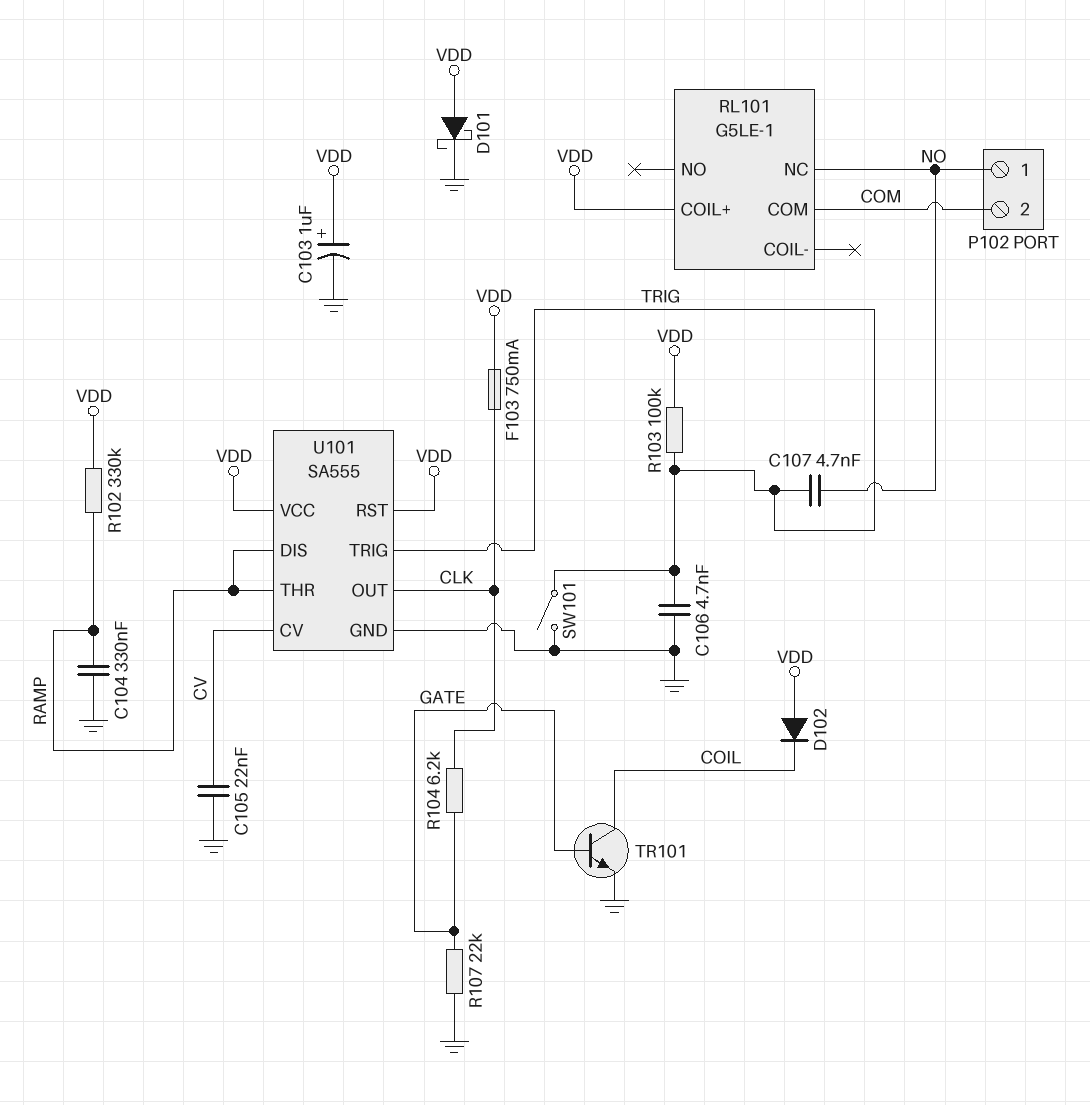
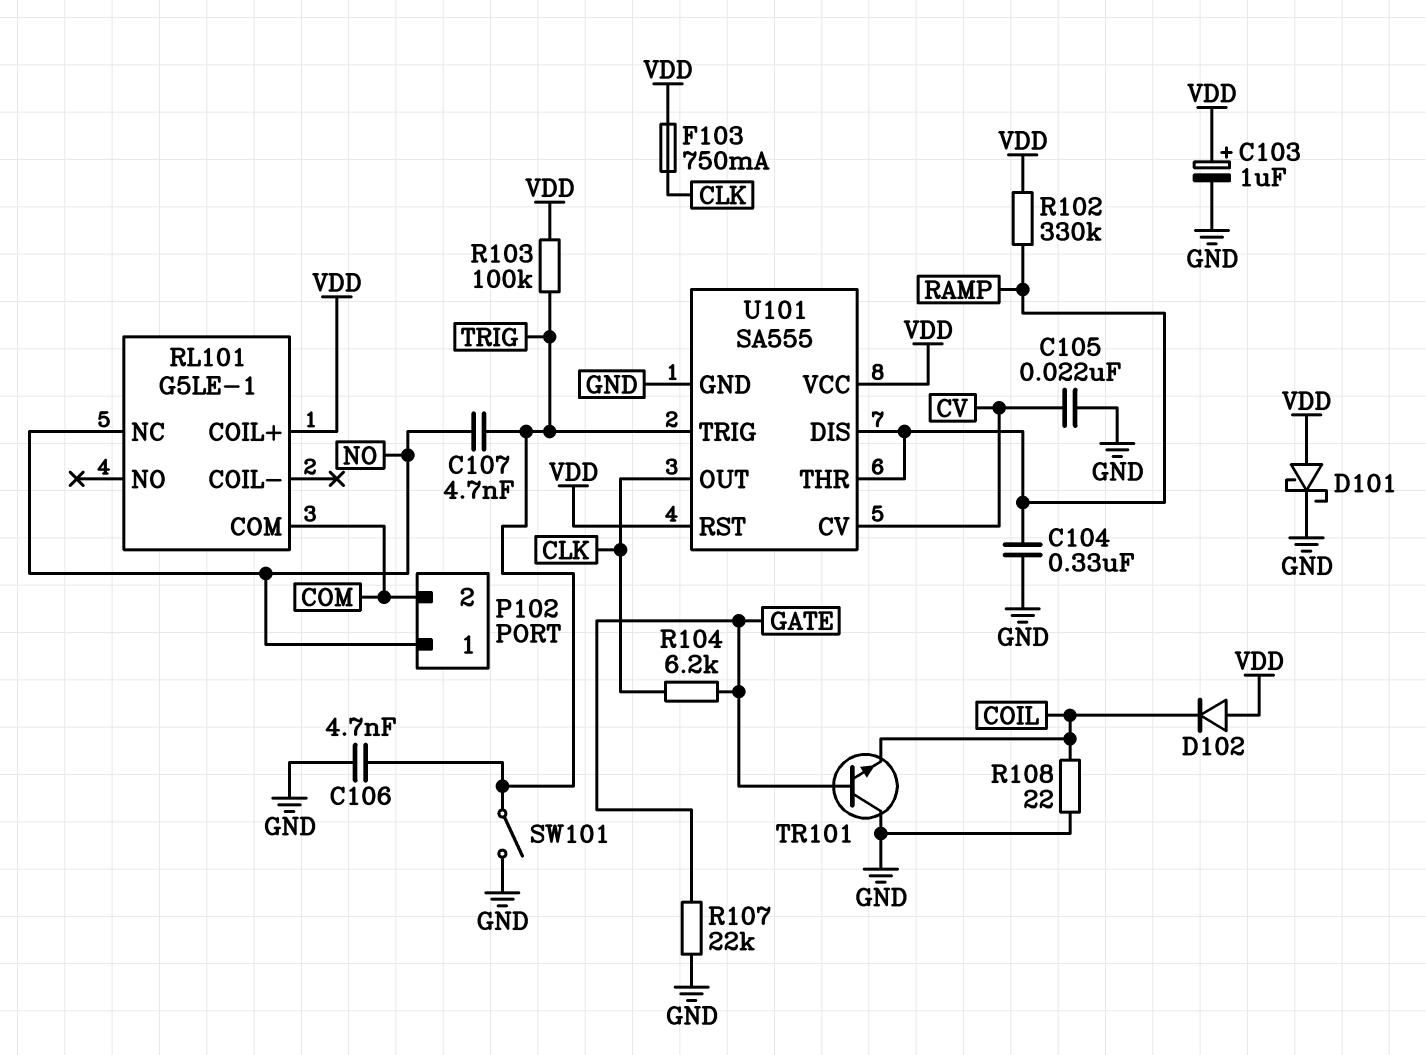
R108: none -> 22 (COIL, GND)
TR101: NPN (B GATE, C COIL, E GND) -> NPN (B GATE, C GND, E COIL)

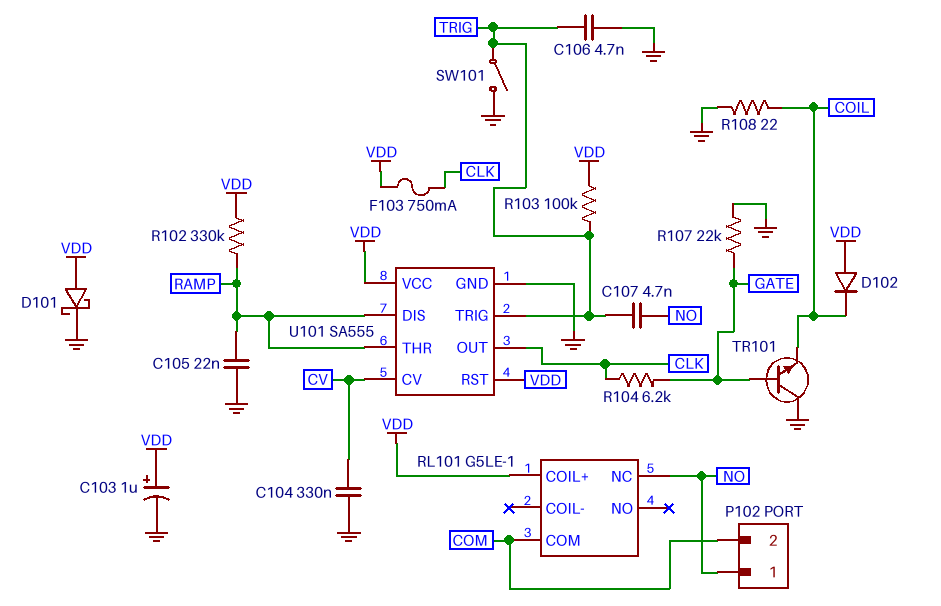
C104: 330nF (GND, RAMP) -> 330nF (CV, GND)
C105: 22nF (CV, GND) -> 22nF (GND, RAMP)

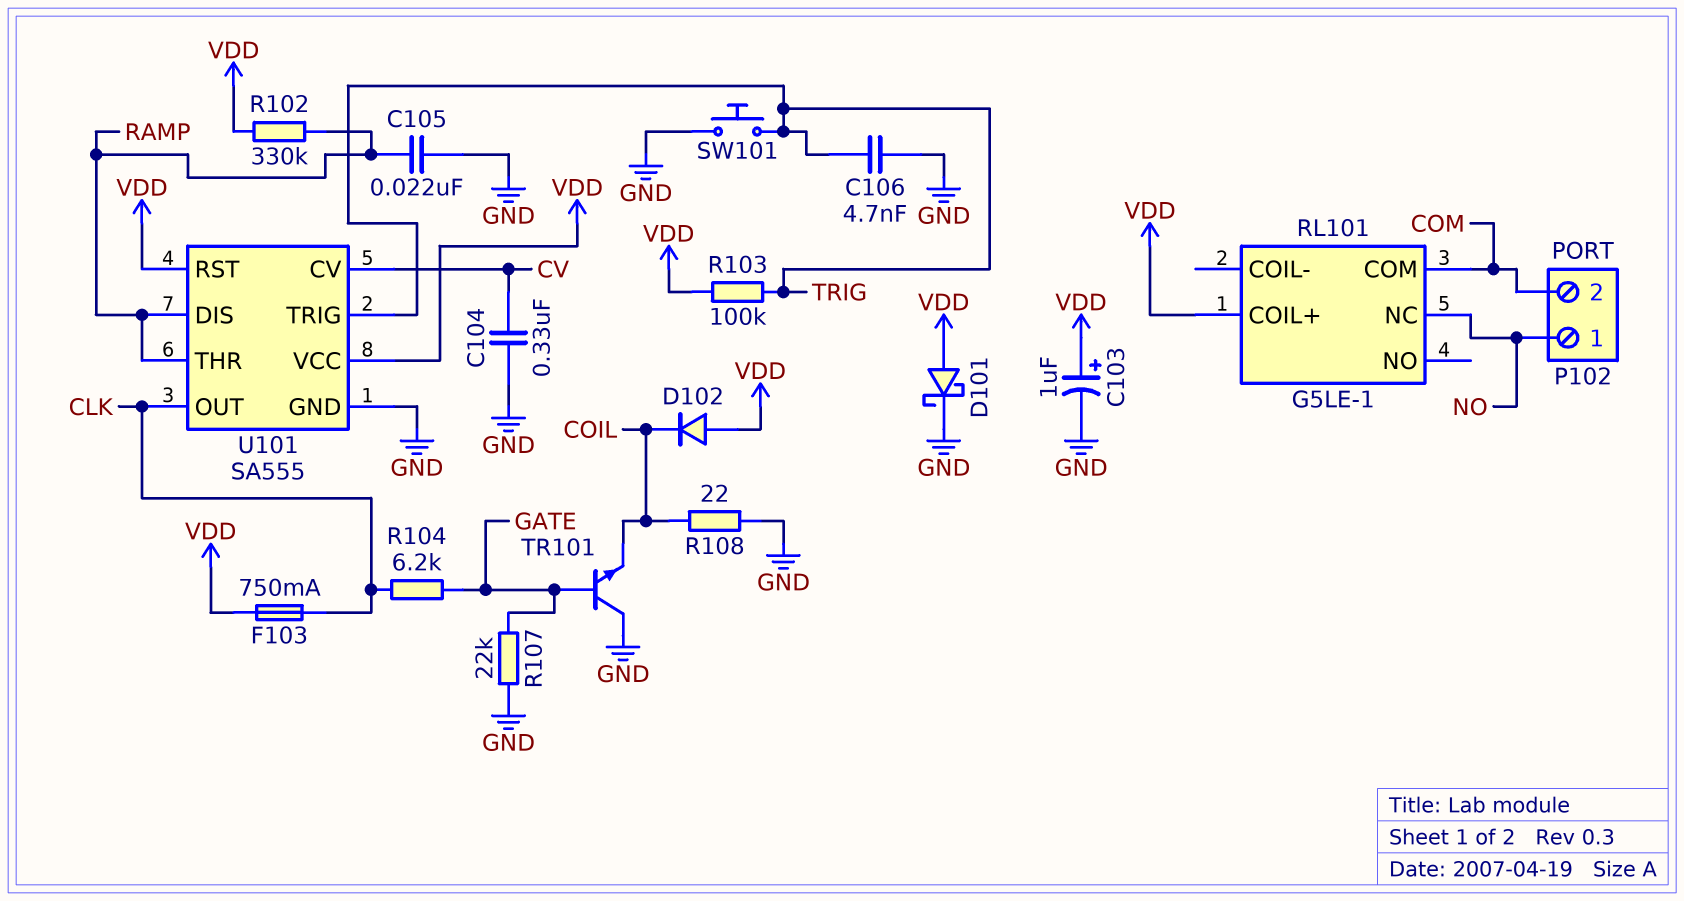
C107: 4.7nF (NO, TRIG) -> none
SW101: switch (GND, TRIG) -> button (GND, TRIG)

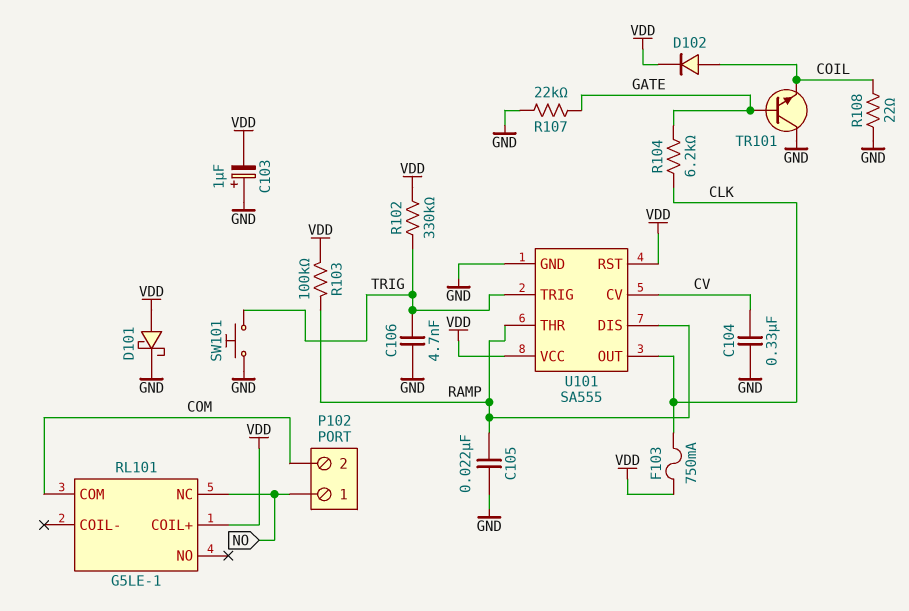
C103: 1uF (plus VDD, minus GND) -> 1uF (plus GND, minus VDD)
D102: diode (A VDD, K COIL) -> diode (A COIL, K VDD)
R102: 330k (RAMP, VDD) -> 330k (TRIG, VDD)
R103: 100k (TRIG, VDD) -> 100k (RAMP, VDD)

